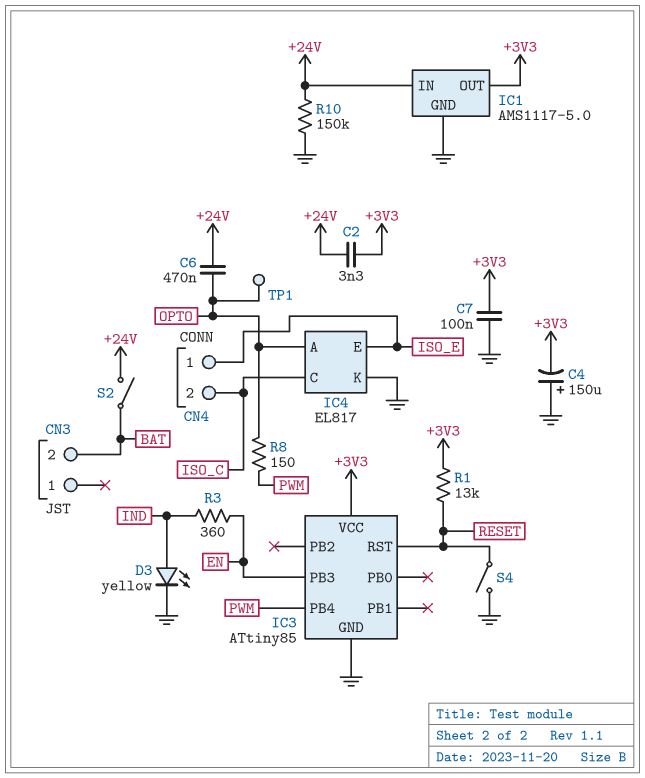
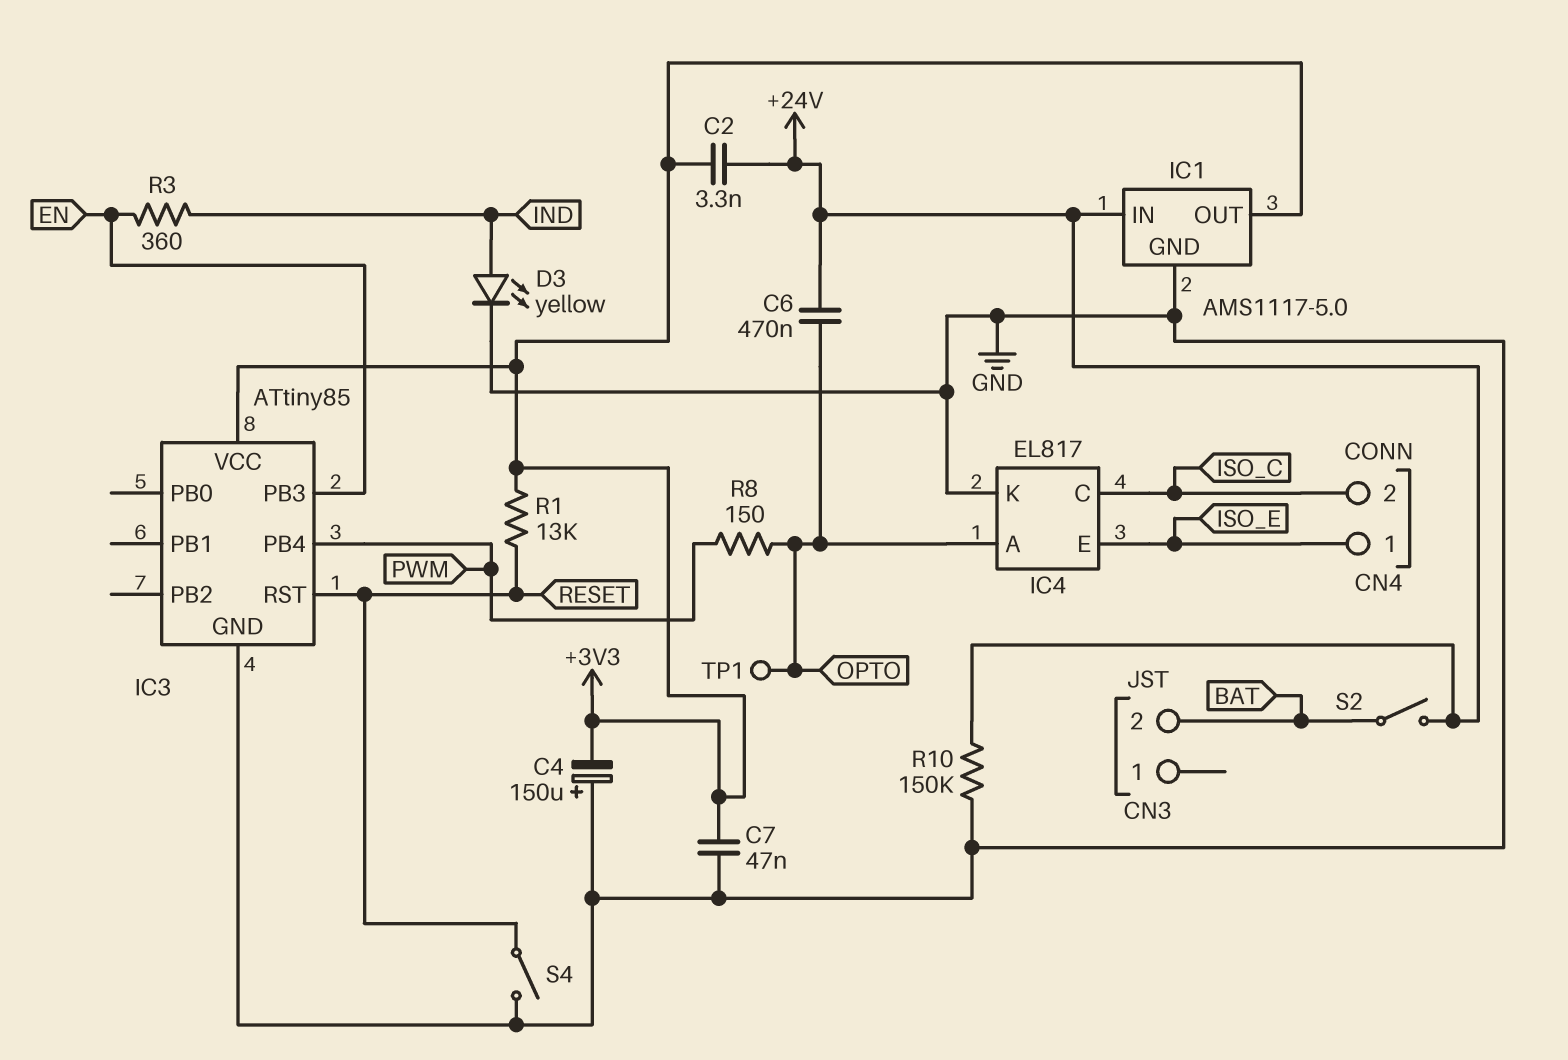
C7: 100nF (+3V3, GND) -> 47nF (+3V3, GND)

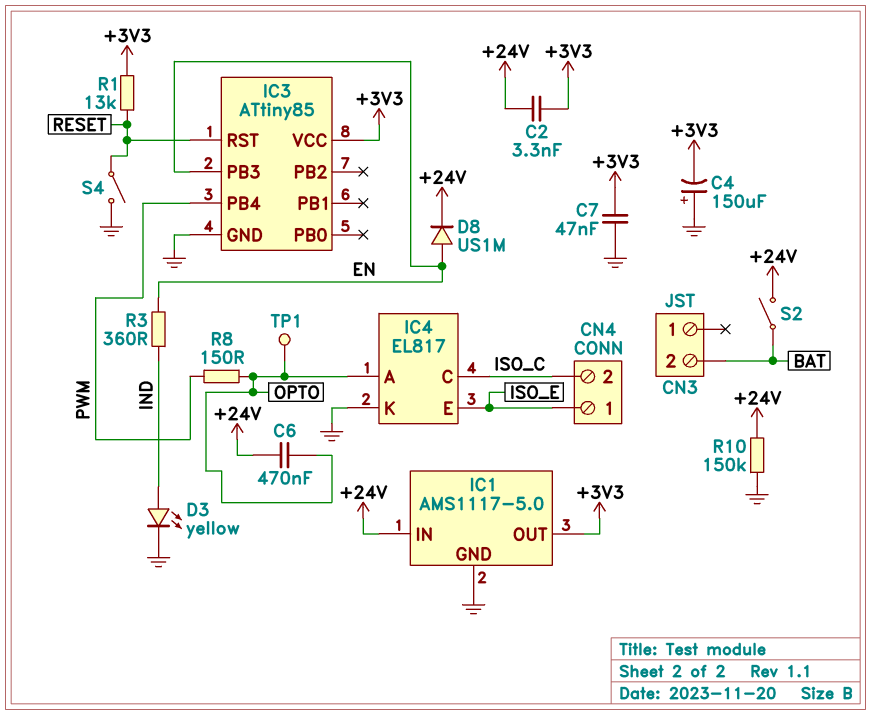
D8: none -> diode US1M (A EN, K +24V)

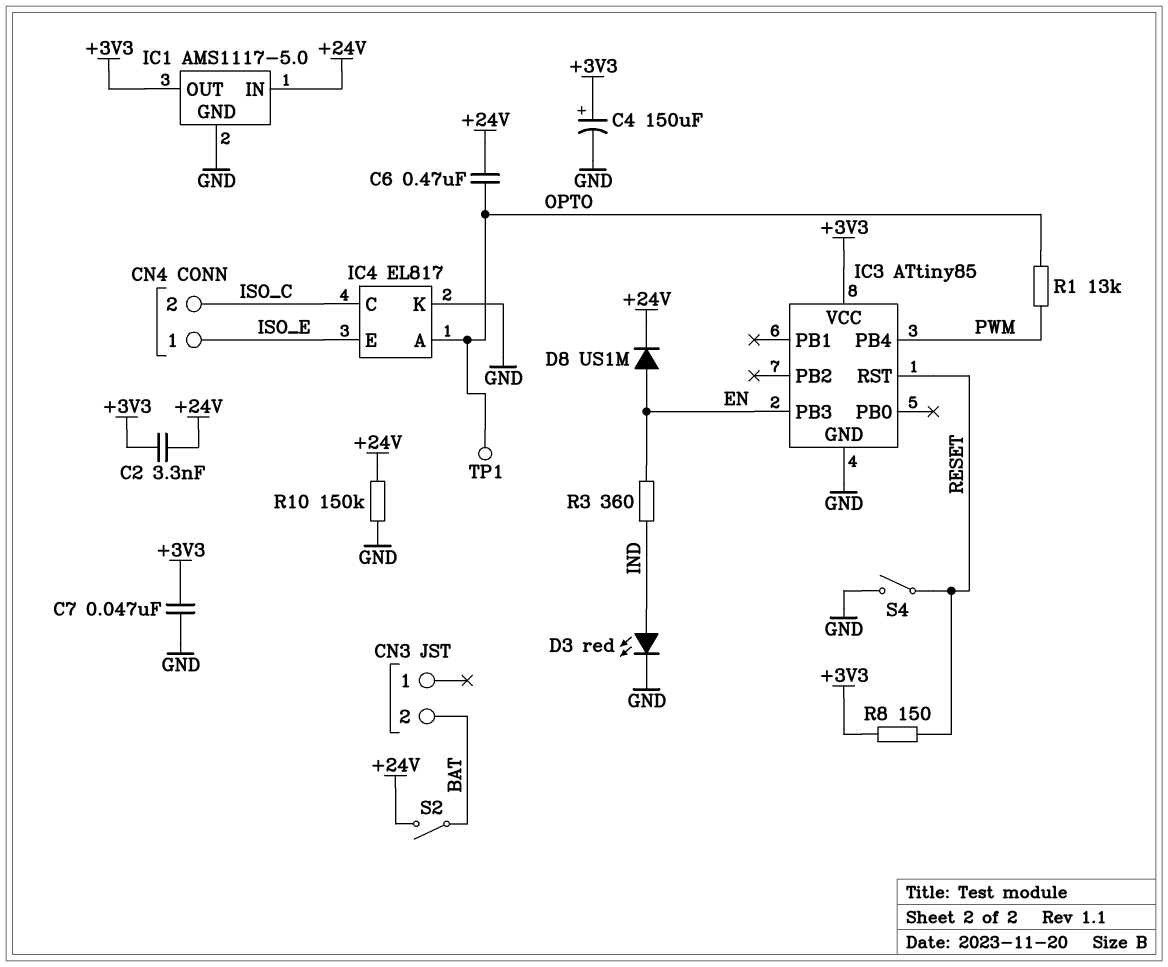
C4: 150uF (plus GND, minus +3V3) -> 150uF (plus +3V3, minus GND)
D3: LED yellow (A IND, K GND) -> LED red (A IND, K GND)
R1: 13k (+3V3, RESET) -> 13k (OPTO, PWM)
R8: 150 (OPTO, PWM) -> 150 (+3V3, RESET)

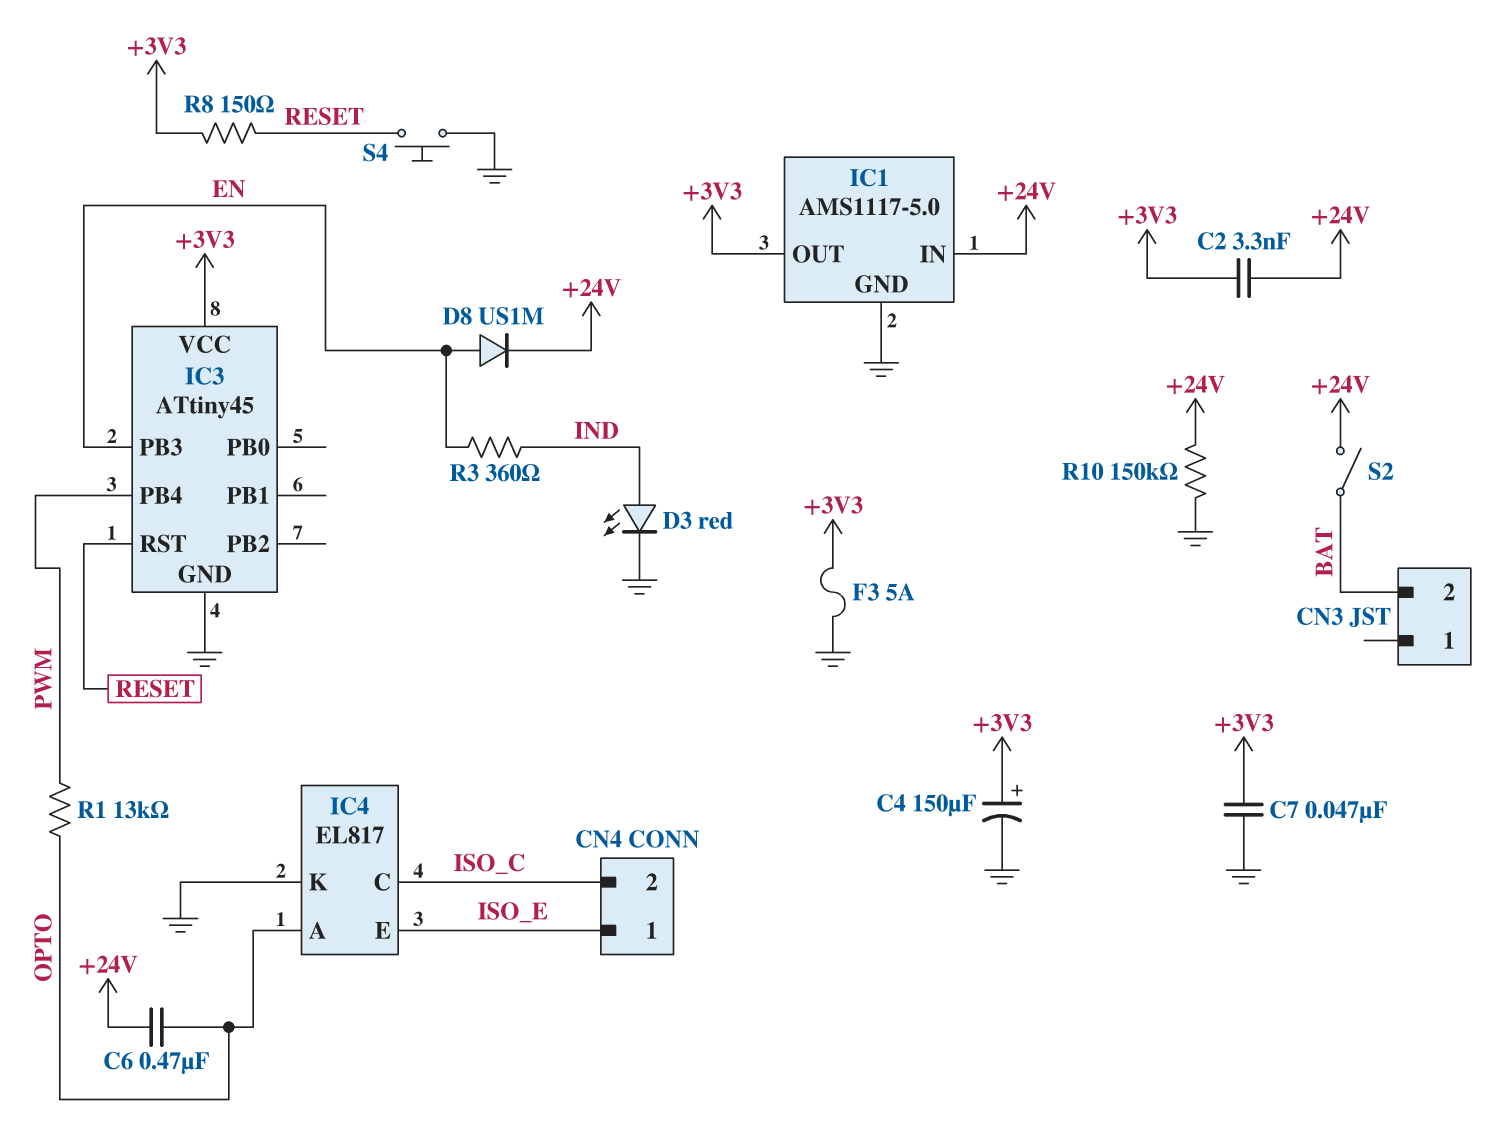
F3: none -> 5A (+3V3, GND)
IC3: ATtiny85 -> ATtiny45
S4: switch (GND, RESET) -> button (GND, RESET)
TP1: test point (OPTO) -> none

